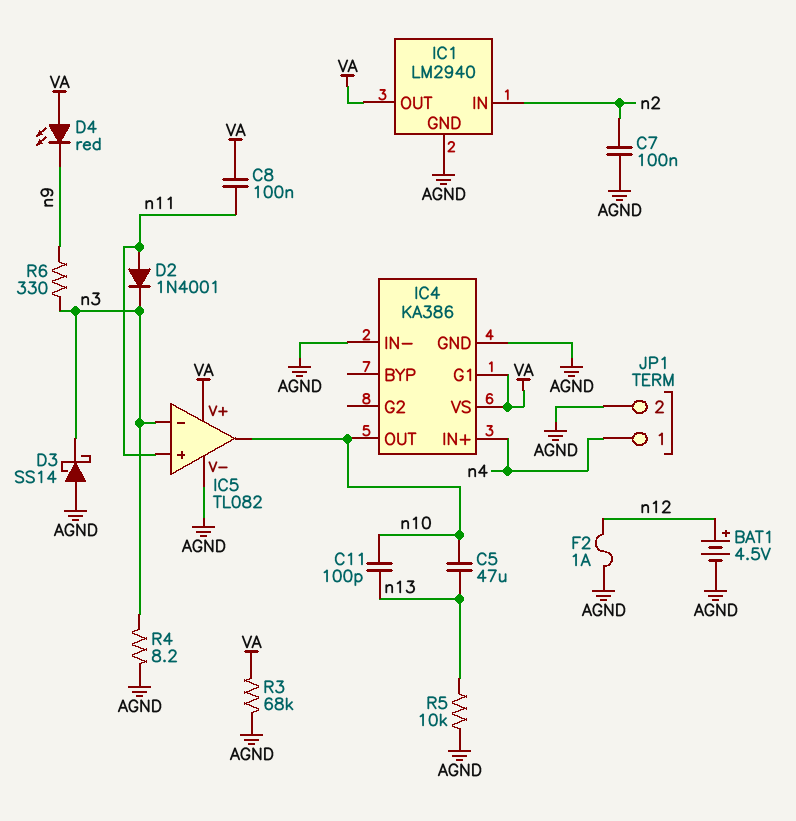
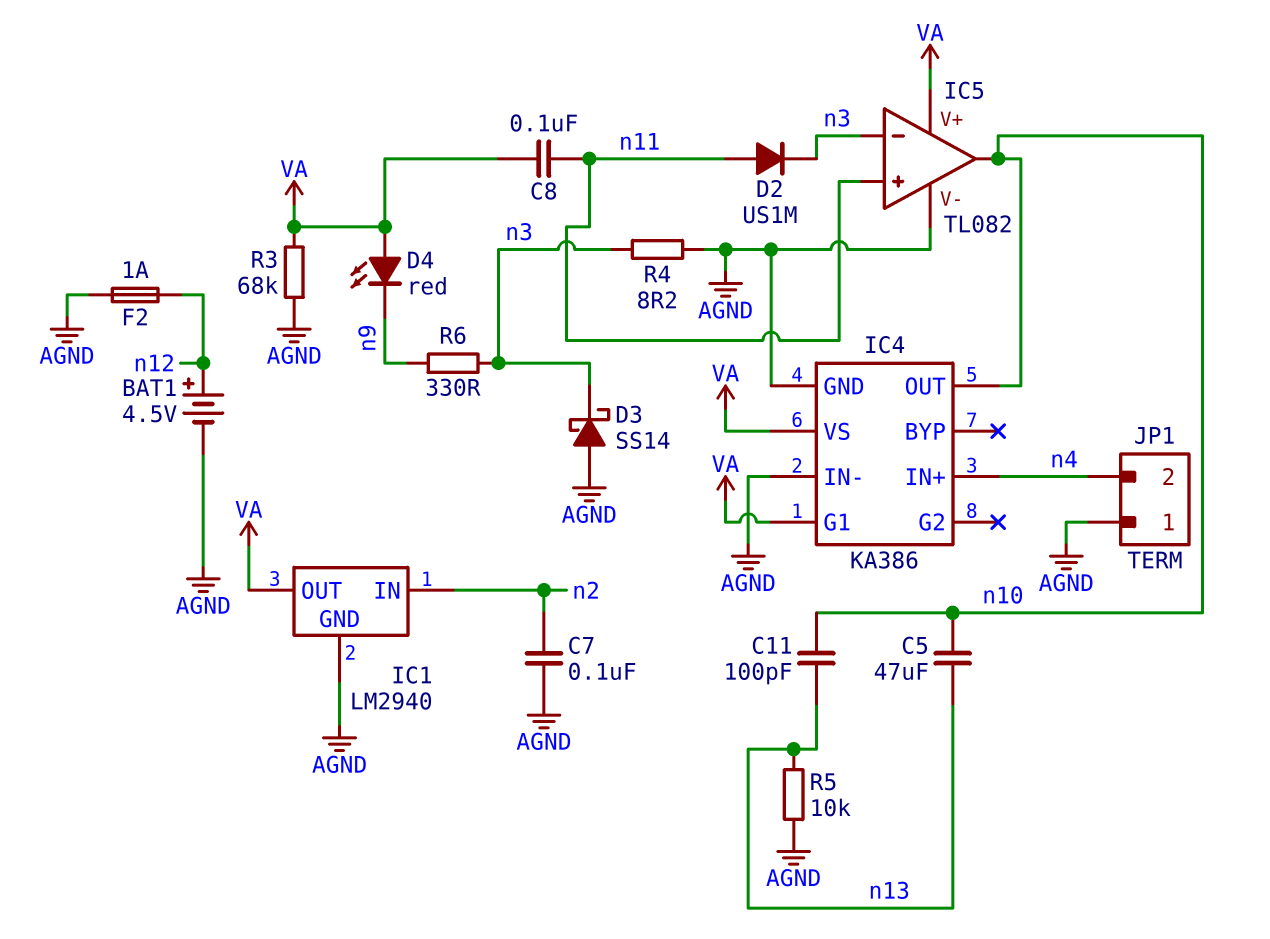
D2: diode 1N4001 (A n11, K n3) -> diode US1M (A n11, K n3)
JP1 pin 1: n4 -> AGND
JP1 pin 2: AGND -> n4

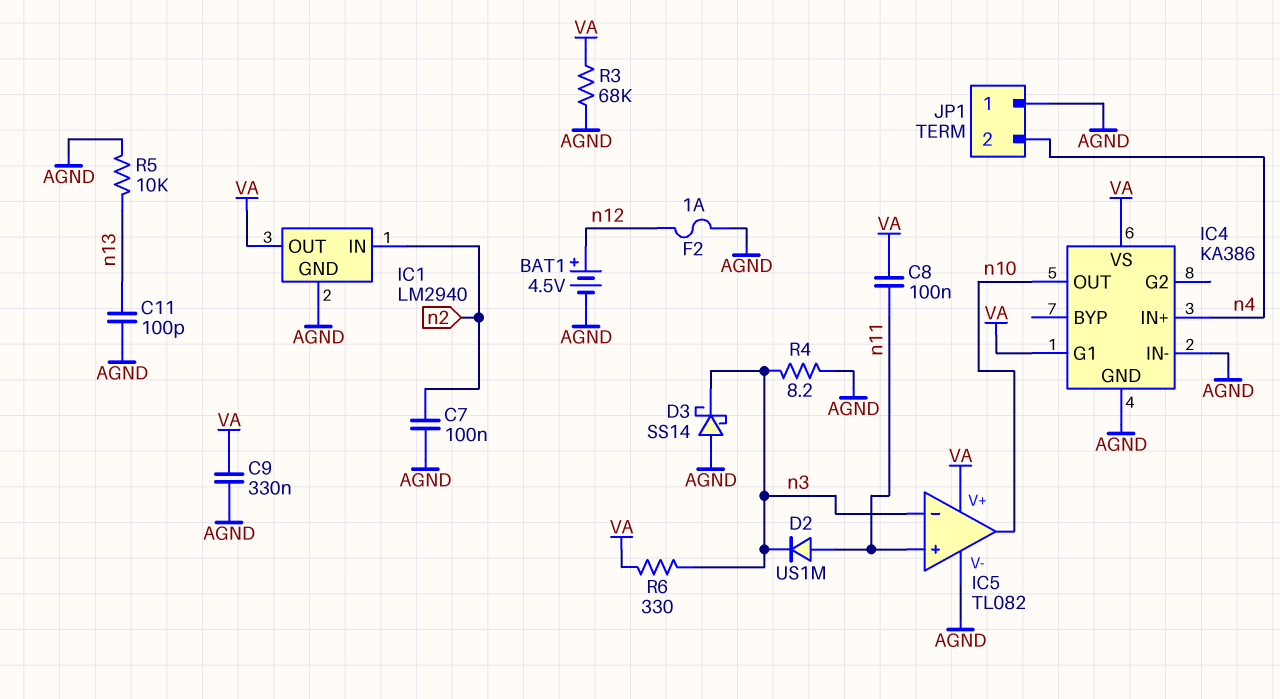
C5: 47uF (n10, n13) -> none
C9: none -> 330nF (AGND, VA)
C11: 100pF (n10, n13) -> 100pF (AGND, n13)
D4: LED red (A VA, K n9) -> none
R6: 330 (n3, n9) -> 330 (VA, n3)

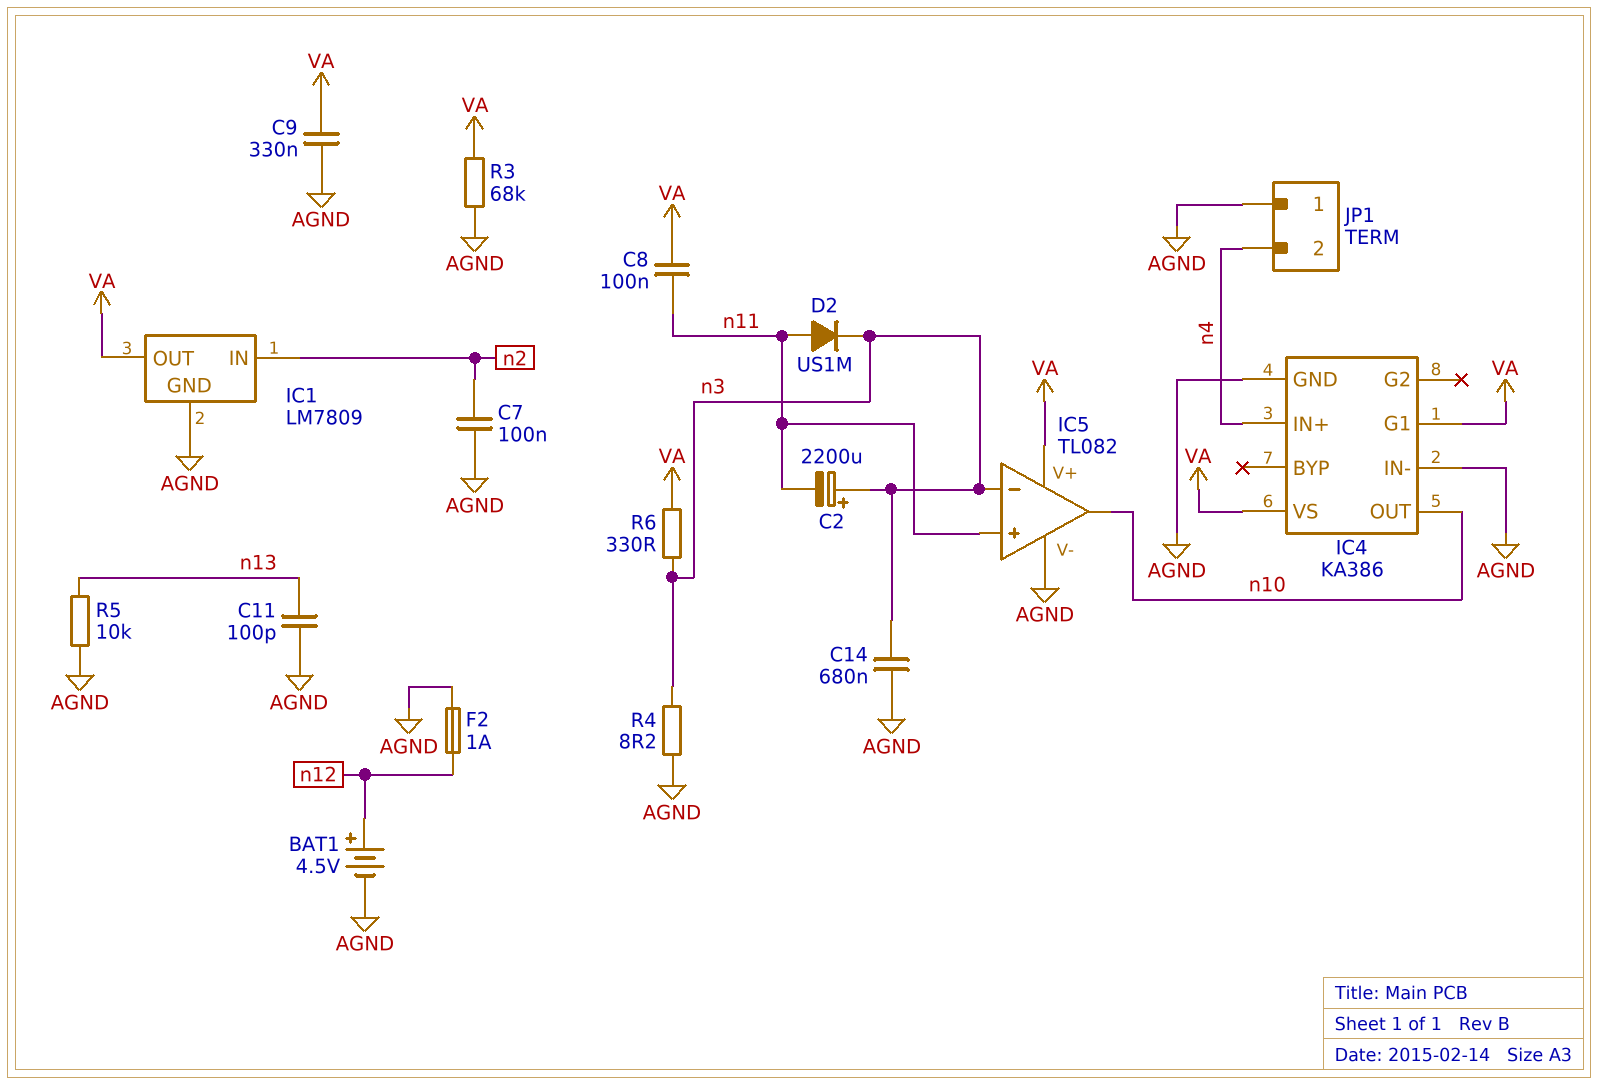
C2: none -> 2200uF (plus n3, minus n11)
C14: none -> 680nF (AGND, n3)
D3: schottky SS14 (A AGND, K n3) -> none
IC1: LM2940 -> LM7809

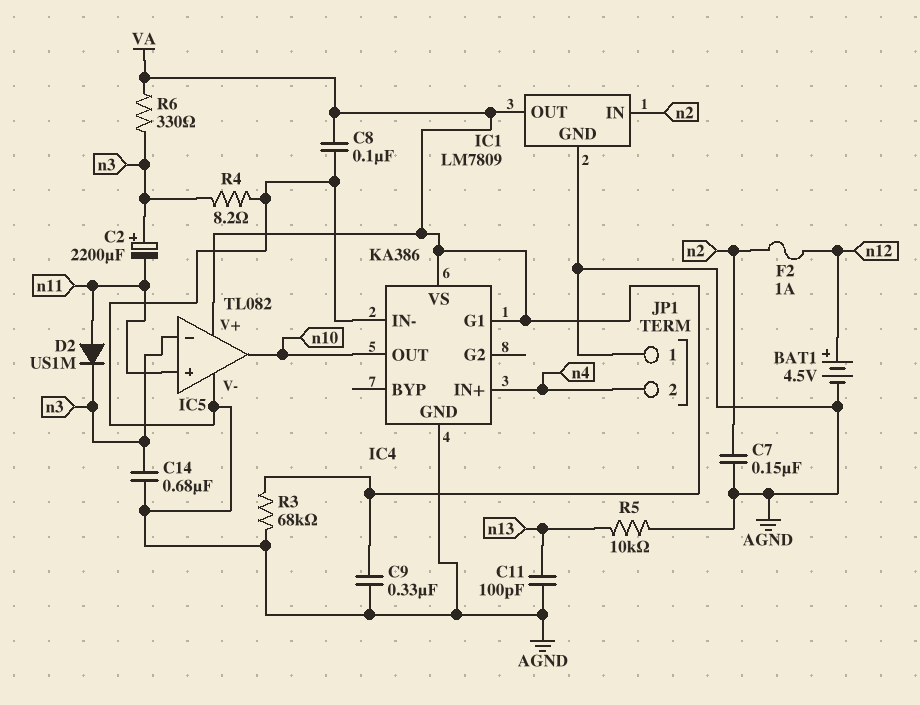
C7: 100nF (AGND, n2) -> 150nF (AGND, n2)
C8: 100nF (VA, n11) -> 100nF (AGND, VA)
F2: 1A (AGND, n12) -> 1A (n2, n12)

